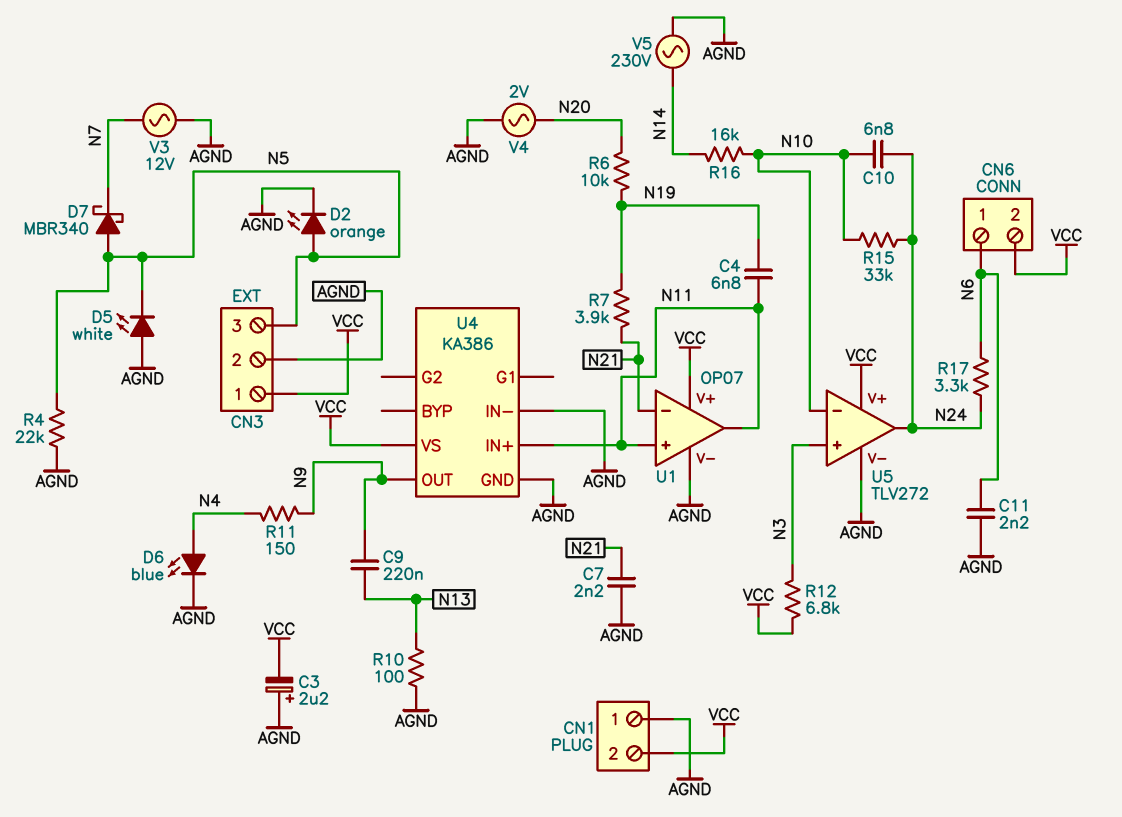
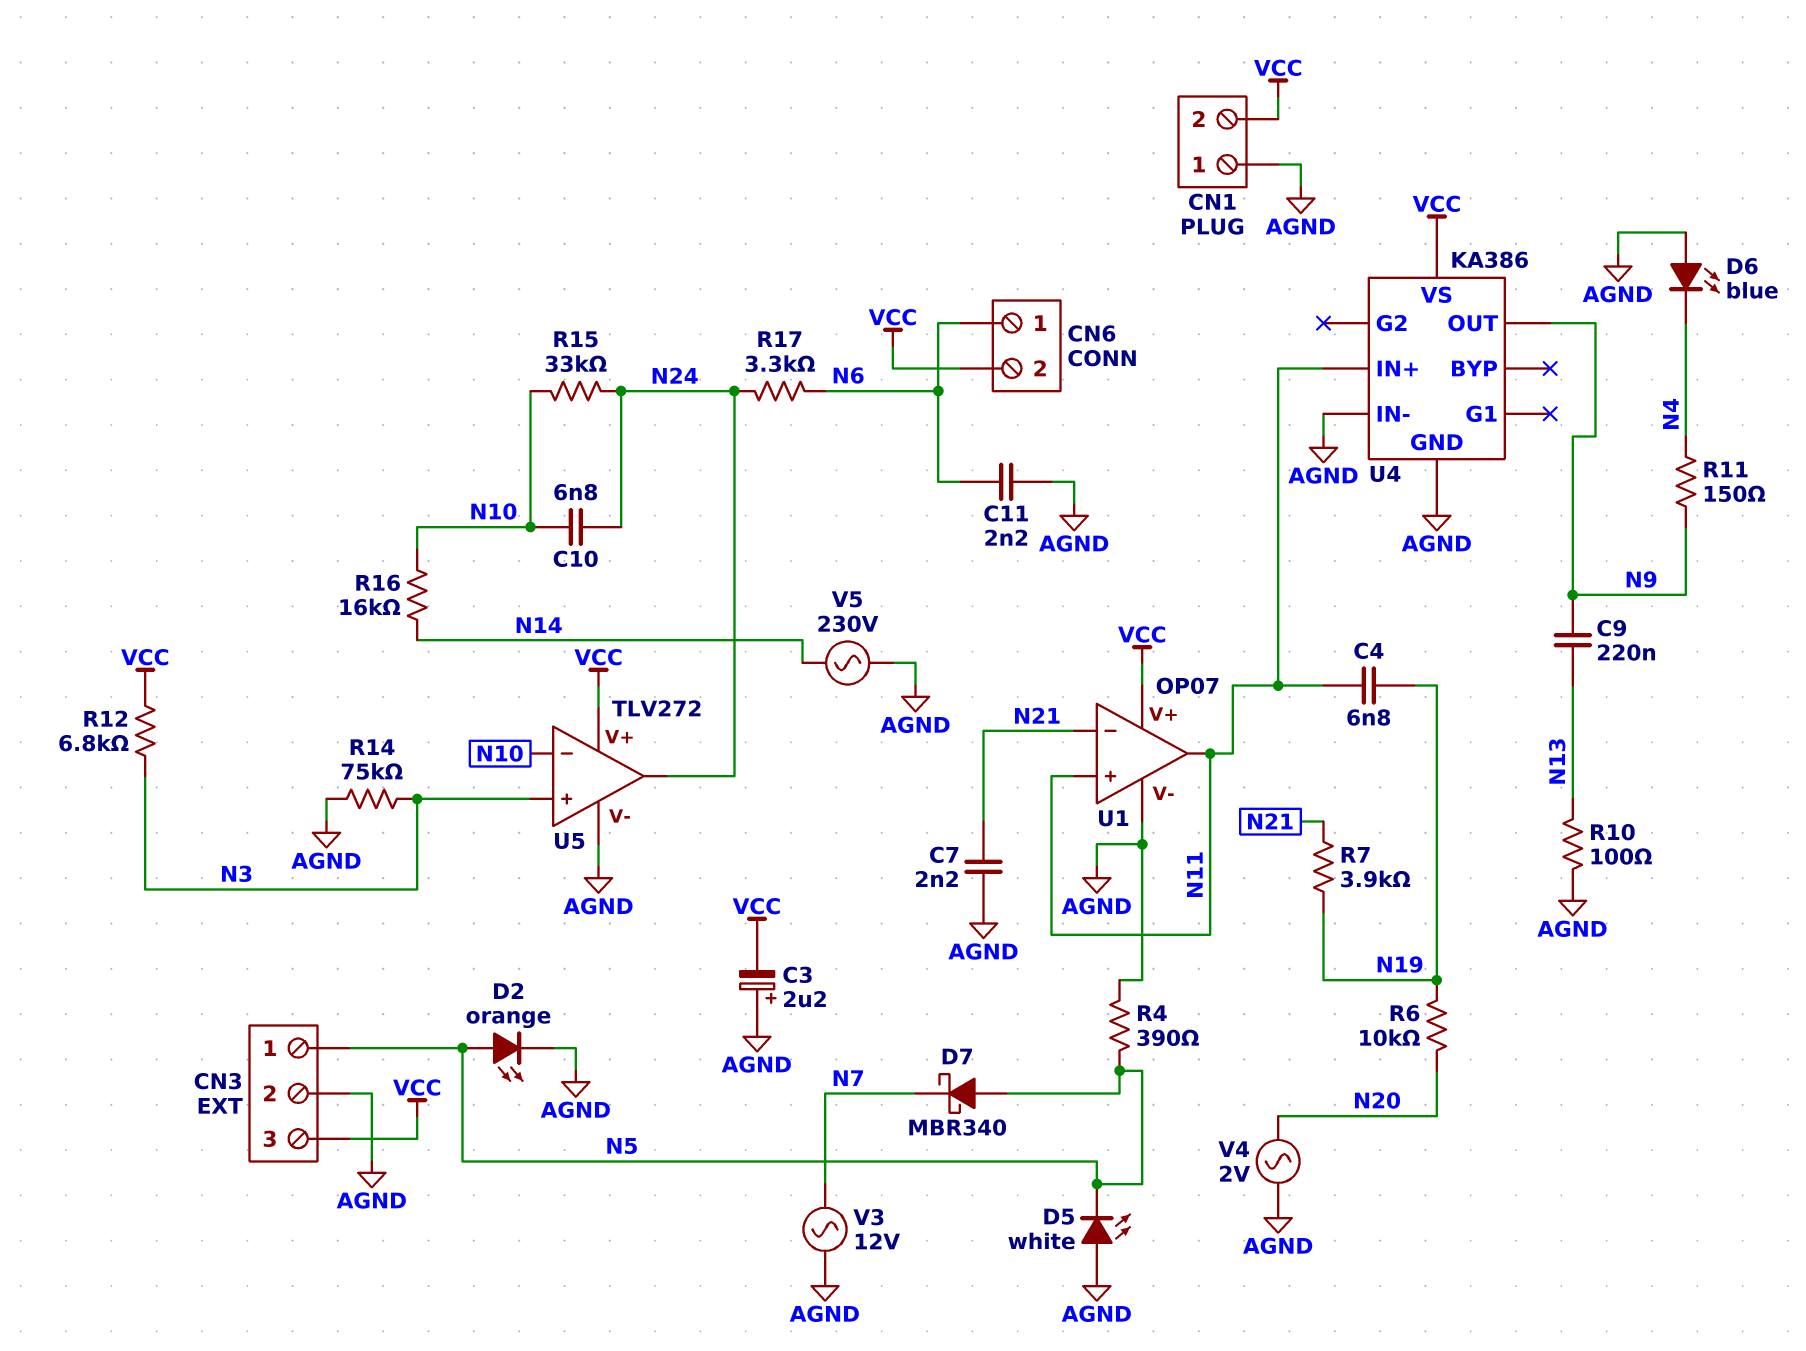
CN3 pin 1: VCC -> N5
CN3 pin 3: N5 -> VCC
D6: LED blue (A N4, K AGND) -> LED blue (A AGND, K N4)
R4: 22k (AGND, N5) -> 390 (AGND, N5)
R14: none -> 75k (AGND, N3)

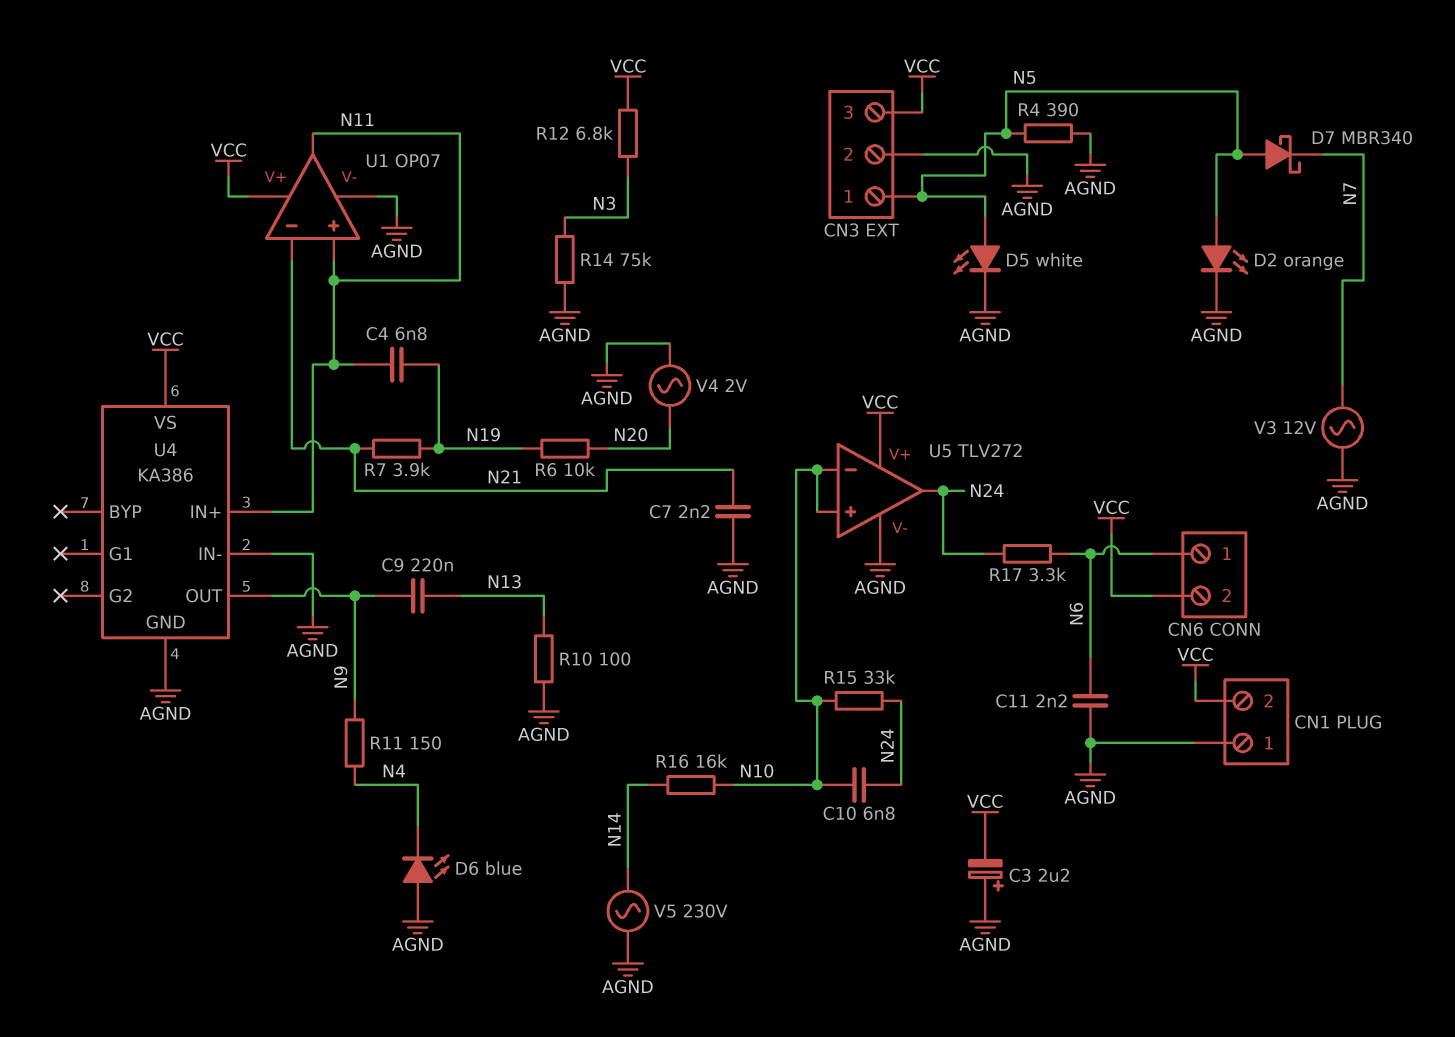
D5: LED white (A AGND, K N5) -> LED white (A N5, K AGND)
U5 pin in+: N3 -> N10

